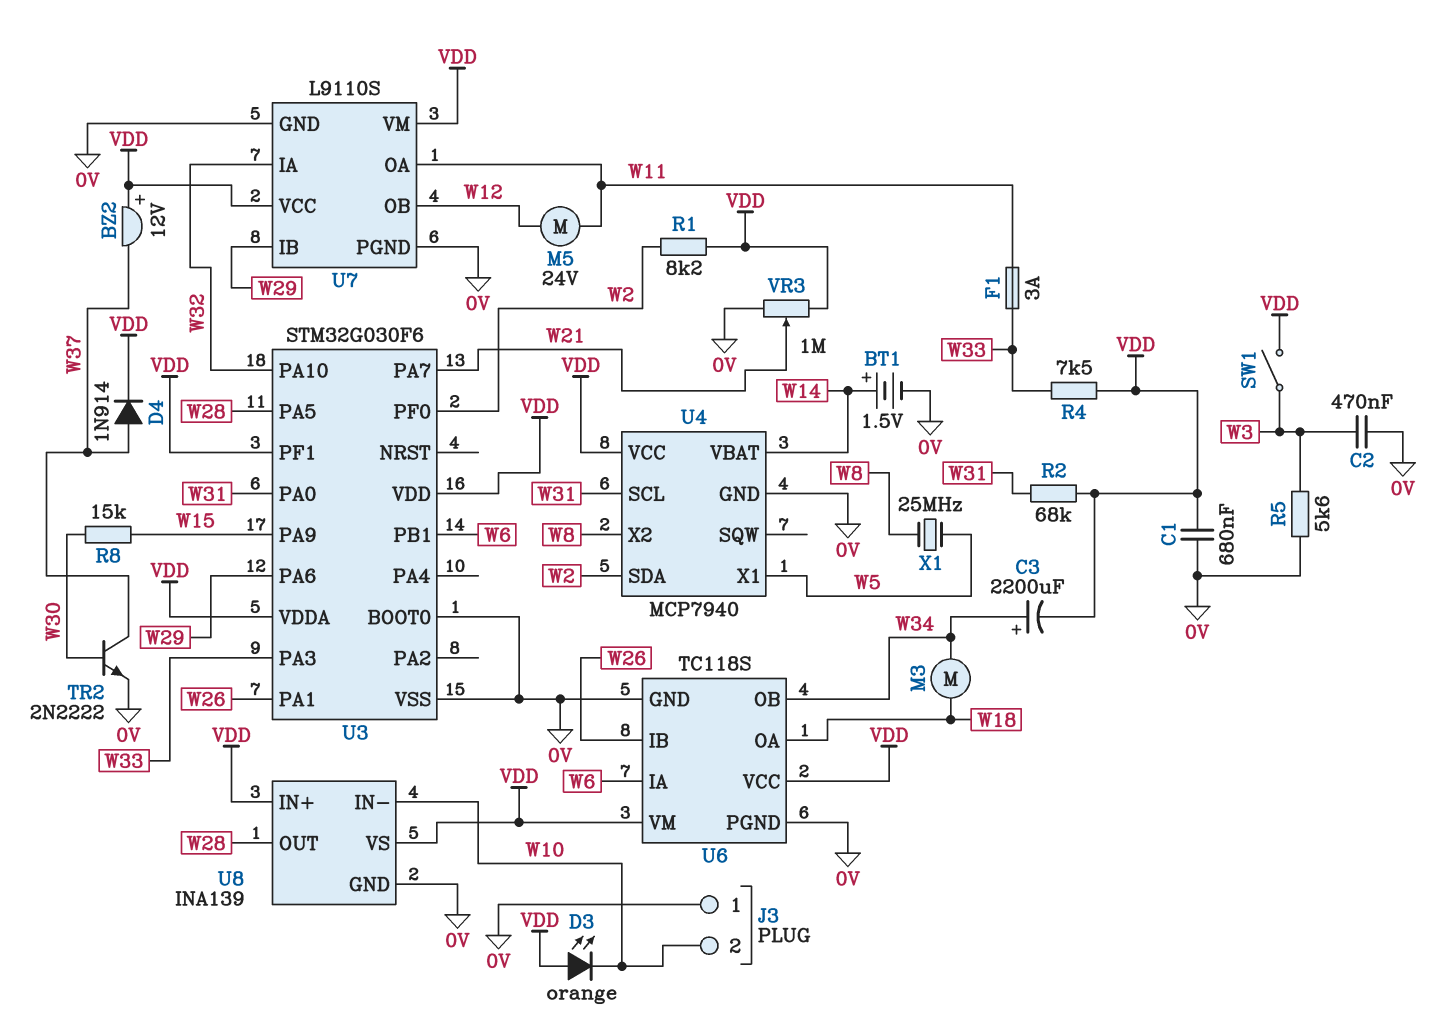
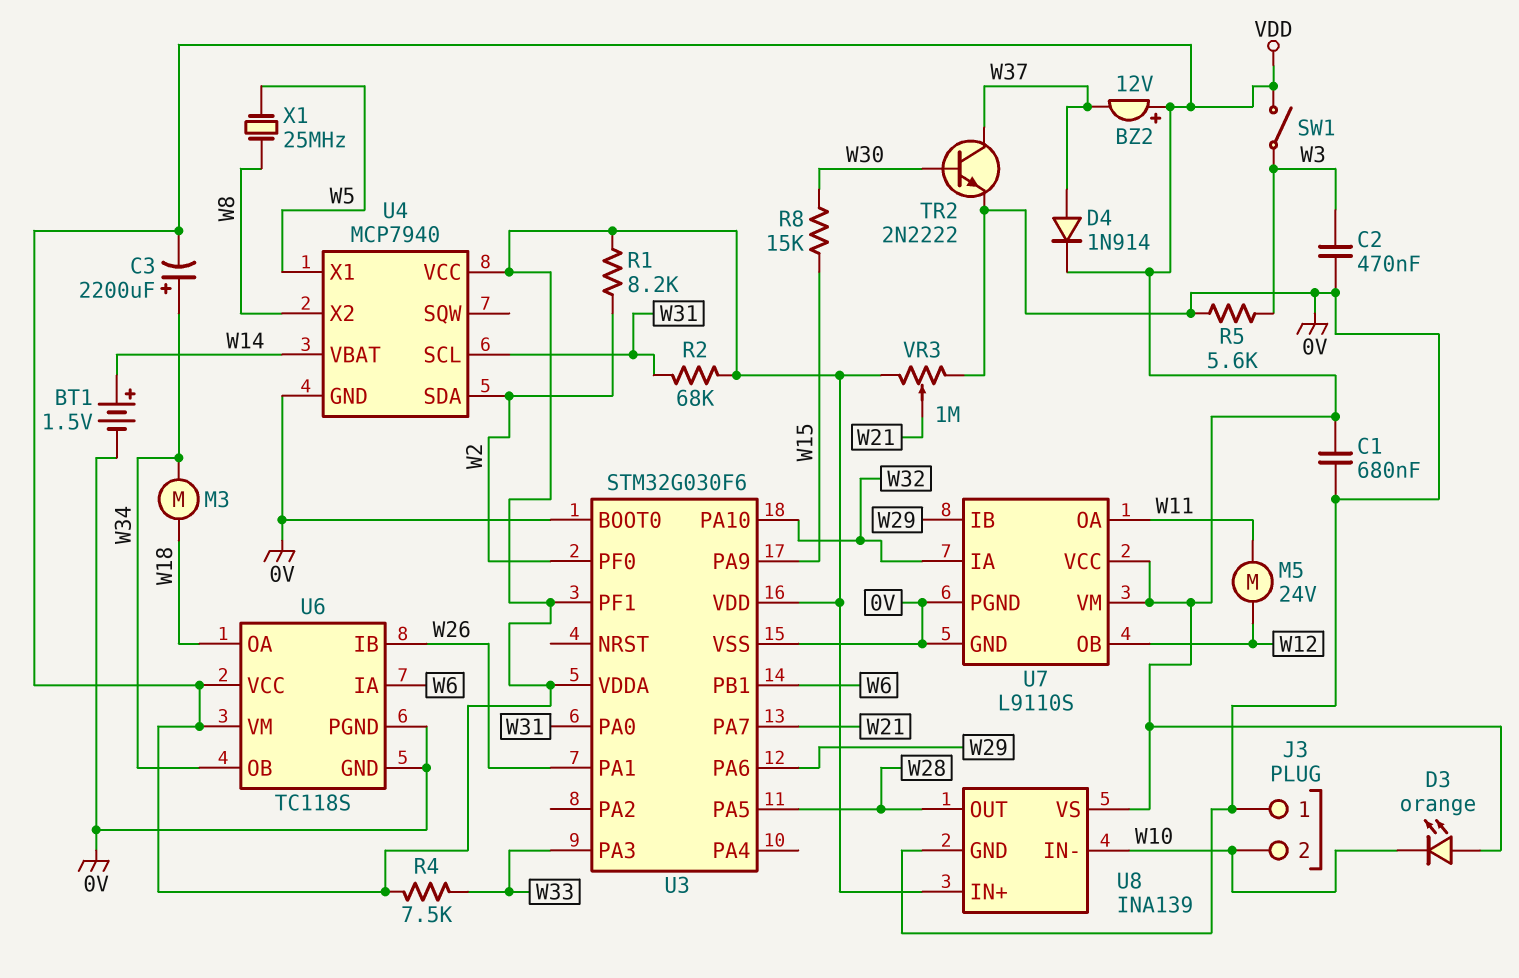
F1: 3A (W11, W33) -> none

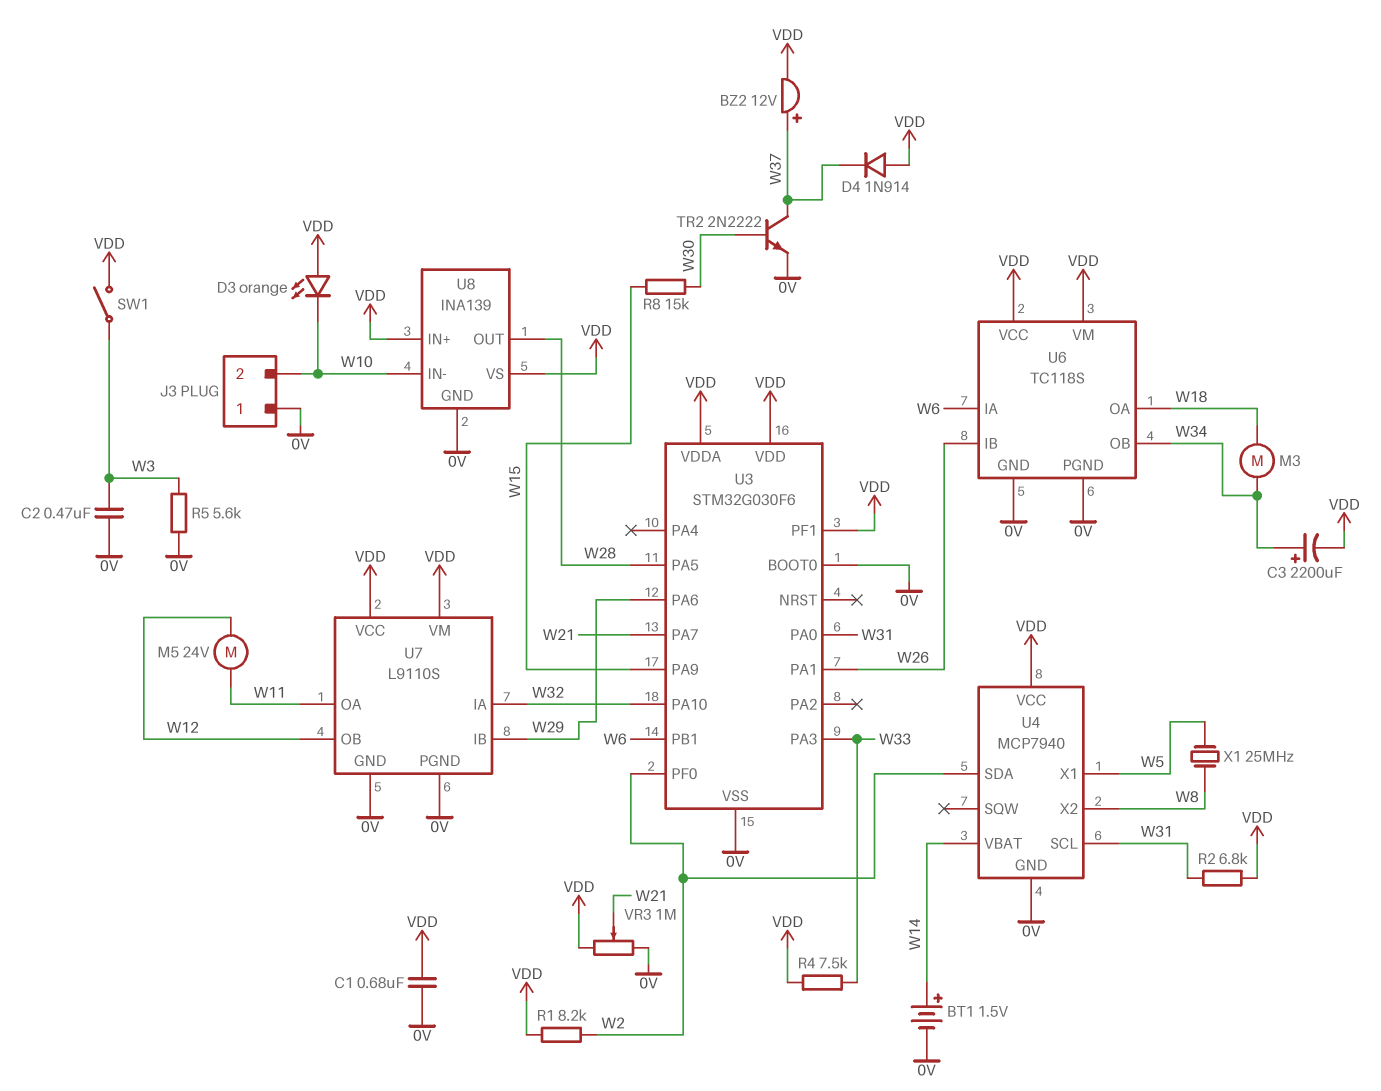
BZ2: buzzer 12V (plus VDD, minus W37) -> buzzer 12V (plus W37, minus VDD)
D4: diode 1N914 (A W37, K VDD) -> diode 1N914 (A VDD, K W37)
R2: 68k (VDD, W31) -> 6.8k (VDD, W31)

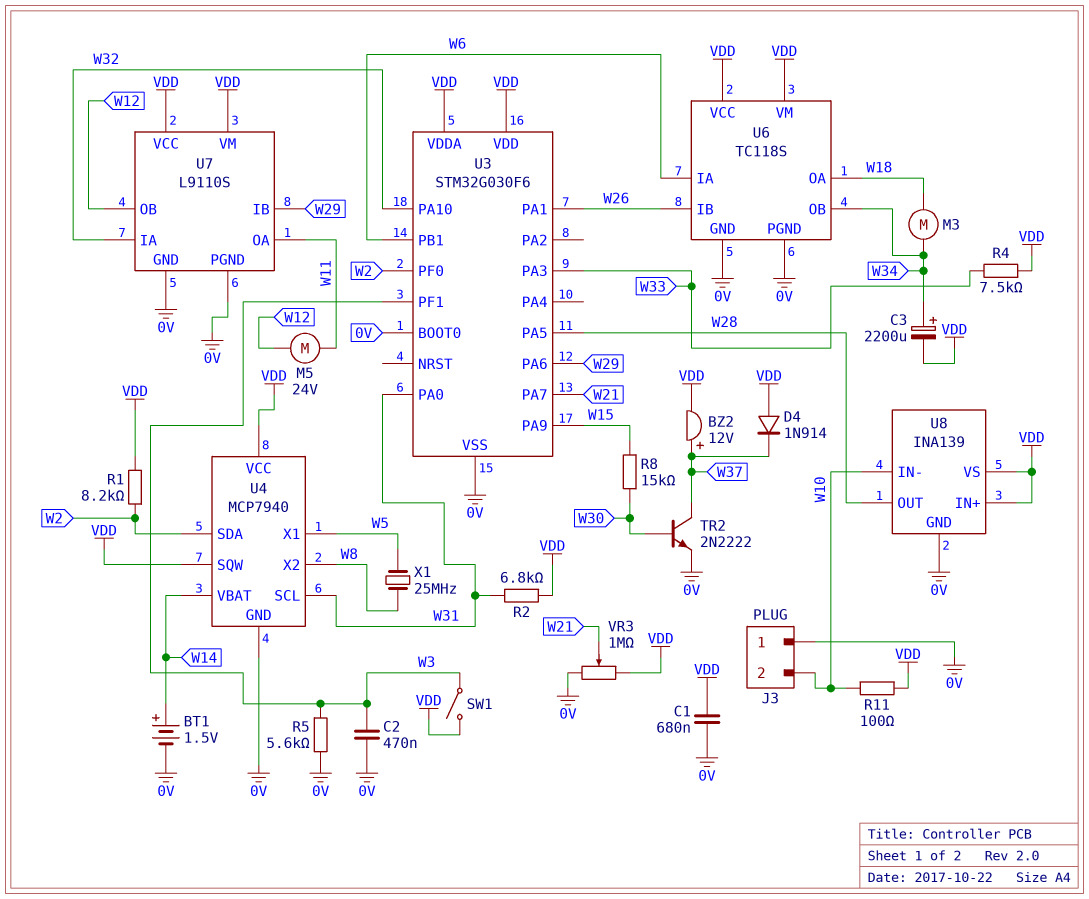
D3: LED orange (A VDD, K W10) -> none
R11: none -> 100 (VDD, W10)
U3 pin PF1: VDD -> W3
U4 pin SQW: none -> VDD

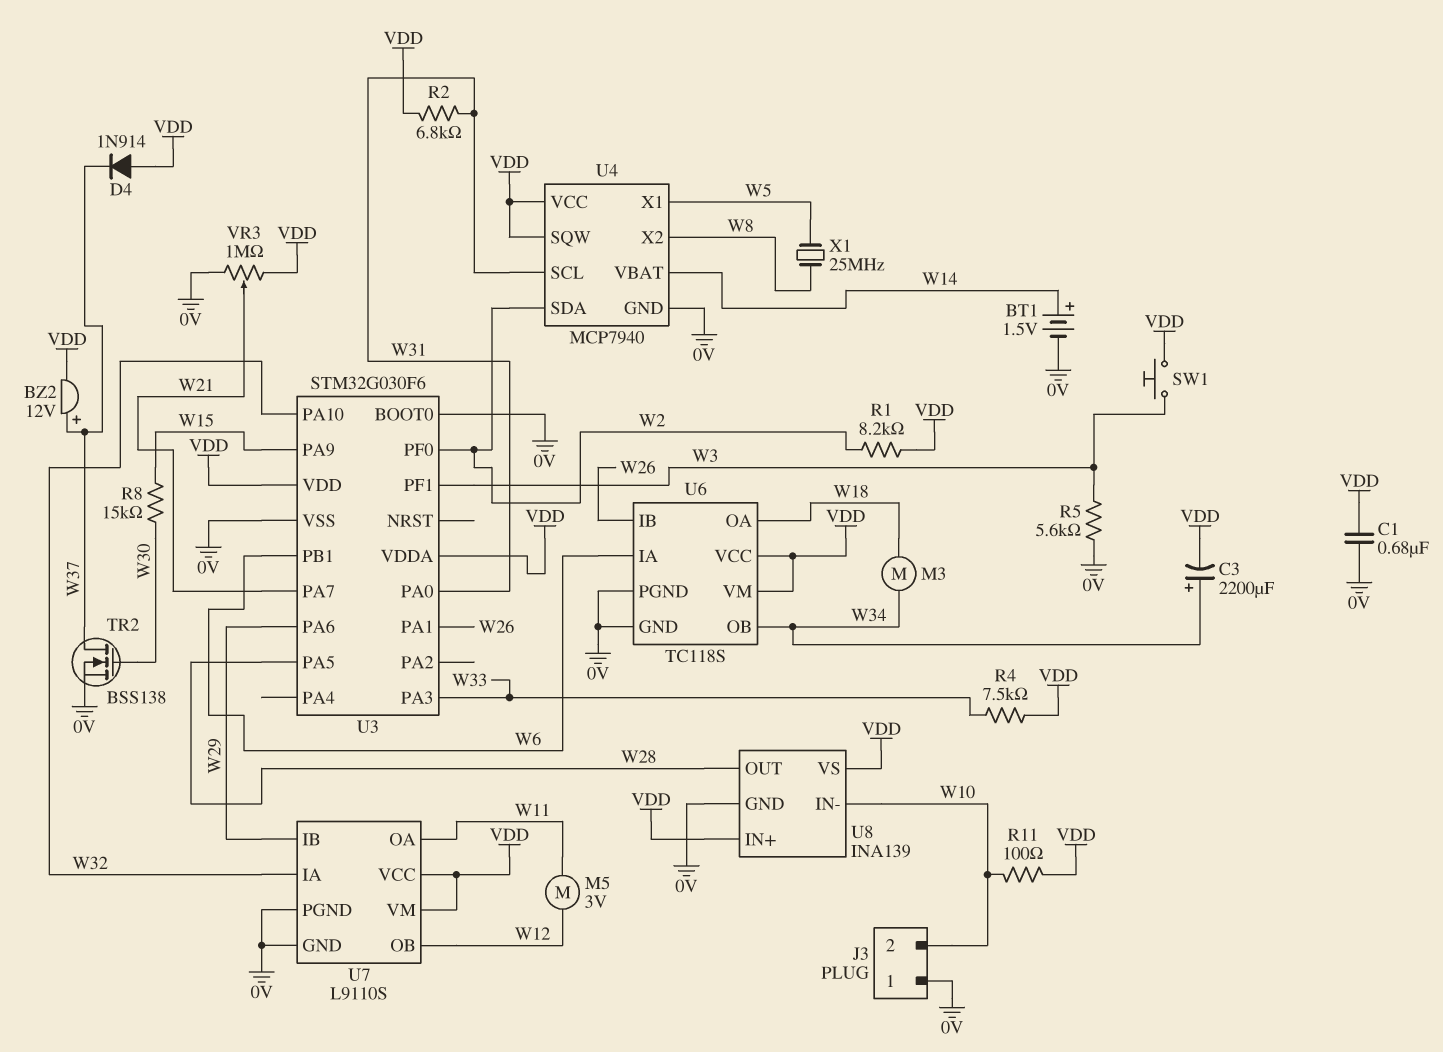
C2: 470nF (0V, W3) -> none
M5: motor 24V (W11, W12) -> motor 3V (W11, W12)
SW1: switch (VDD, W3) -> button (VDD, W3)
TR2: NPN 2N2222 (B W30, C W37, E 0V) -> NMOS BSS138 (G W30, D W37, S 0V)

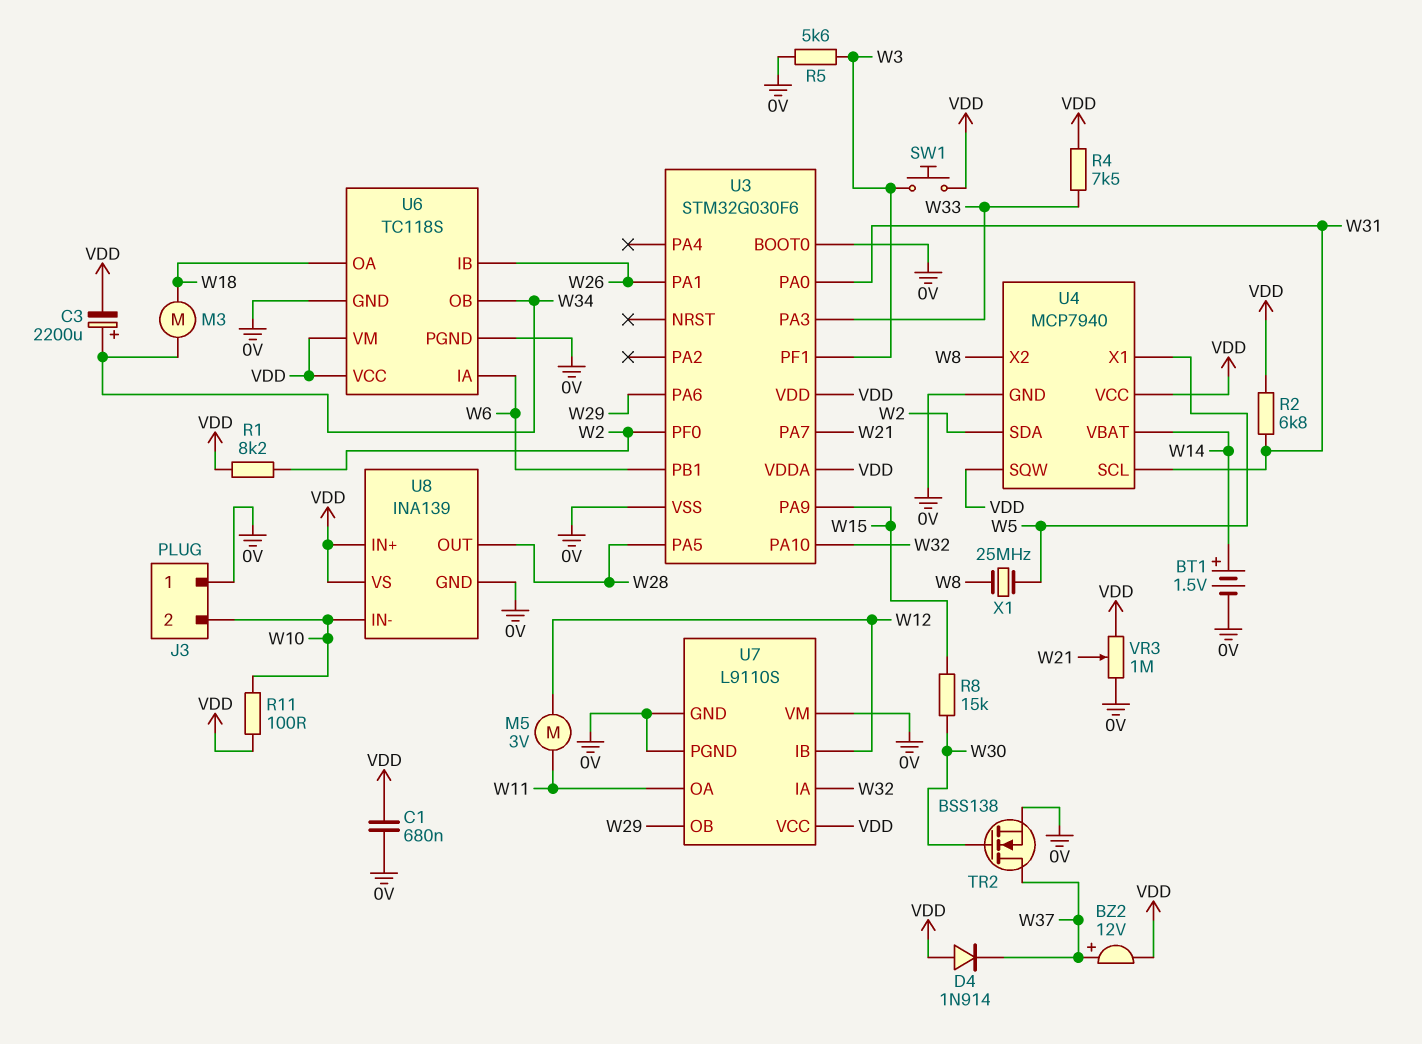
U7 pin IB: W29 -> W12
U7 pin OB: W12 -> W29
U7 pin VM: VDD -> 0V

